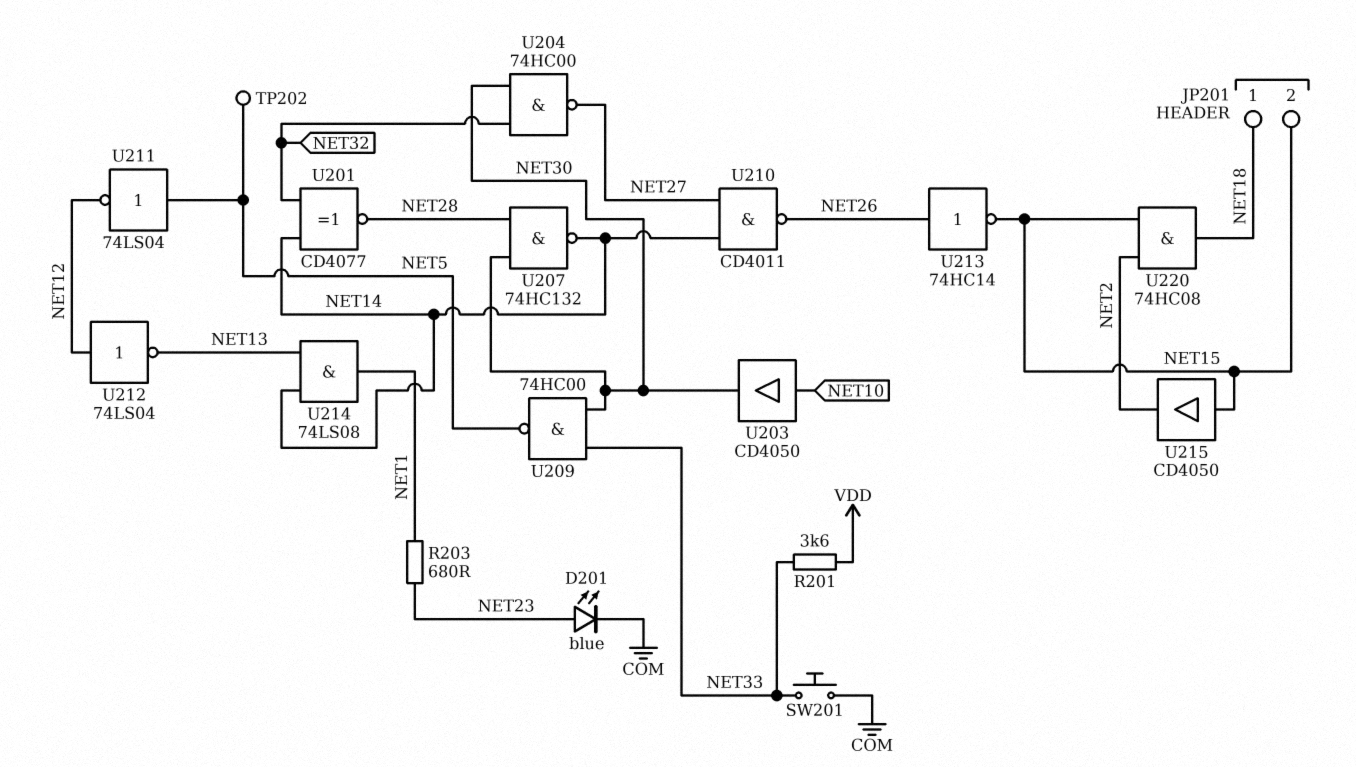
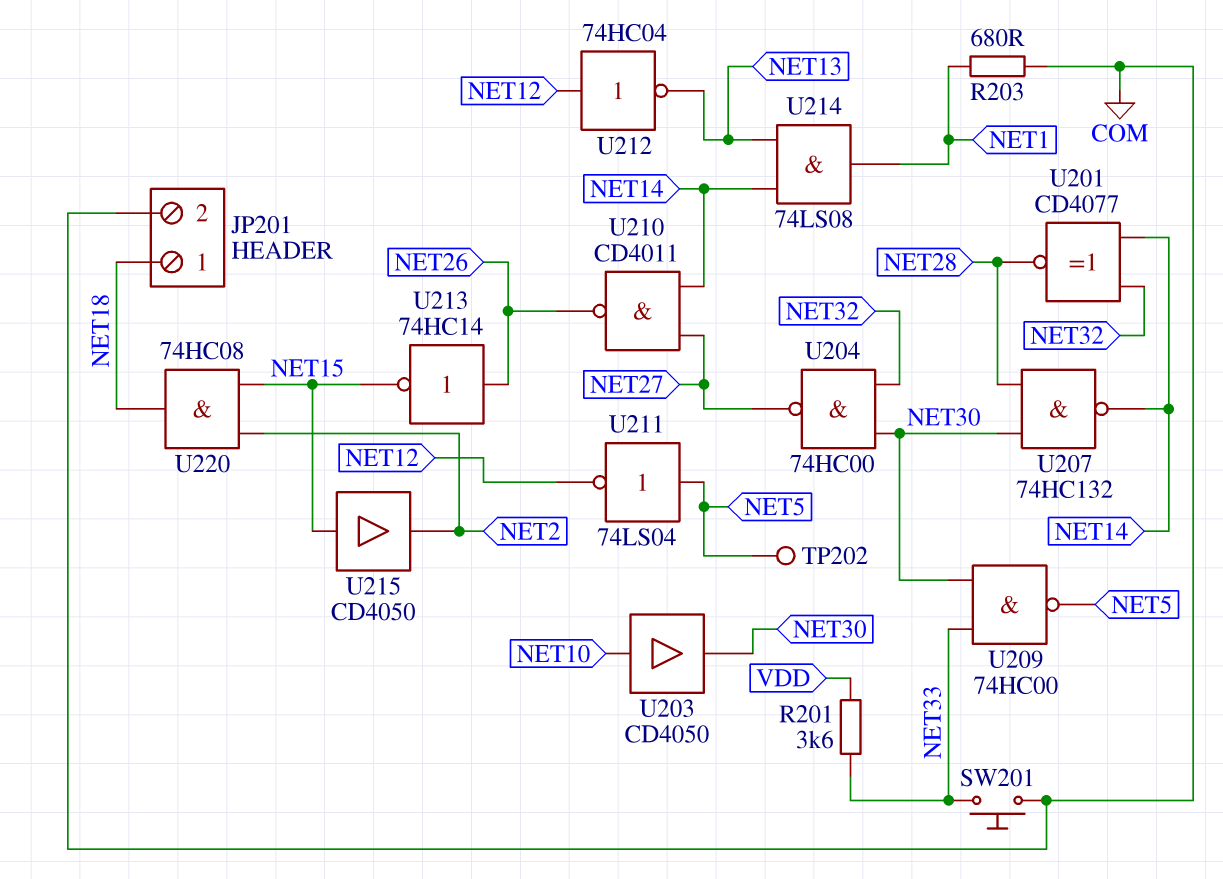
D201: LED blue (A NET23, K COM) -> none
JP201 pin 2: NET15 -> COM
R203: 680 (NET1, NET23) -> 680 (COM, NET1)
U212: NOT 74LS04 (in NET12, out NET13) -> NOT 74HC04 (in NET12, out NET13)

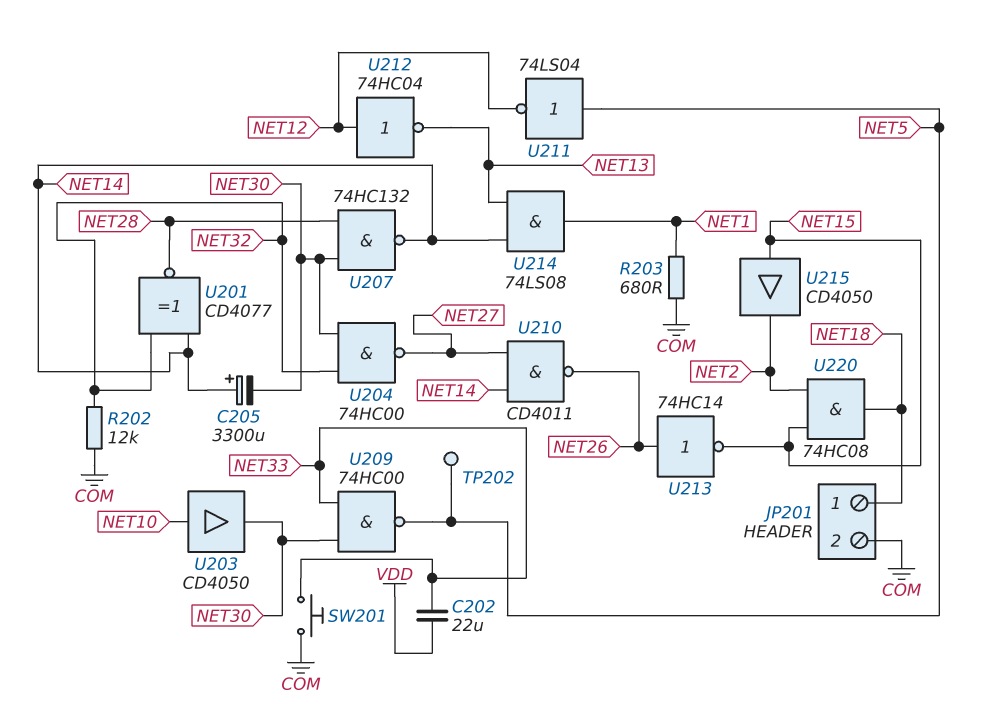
C202: none -> 22uF (NET33, VDD)
C205: none -> 3300uF (plus NET14, minus NET30)
R201: 3.6k (NET33, VDD) -> none
R202: none -> 12k (COM, NET32)

